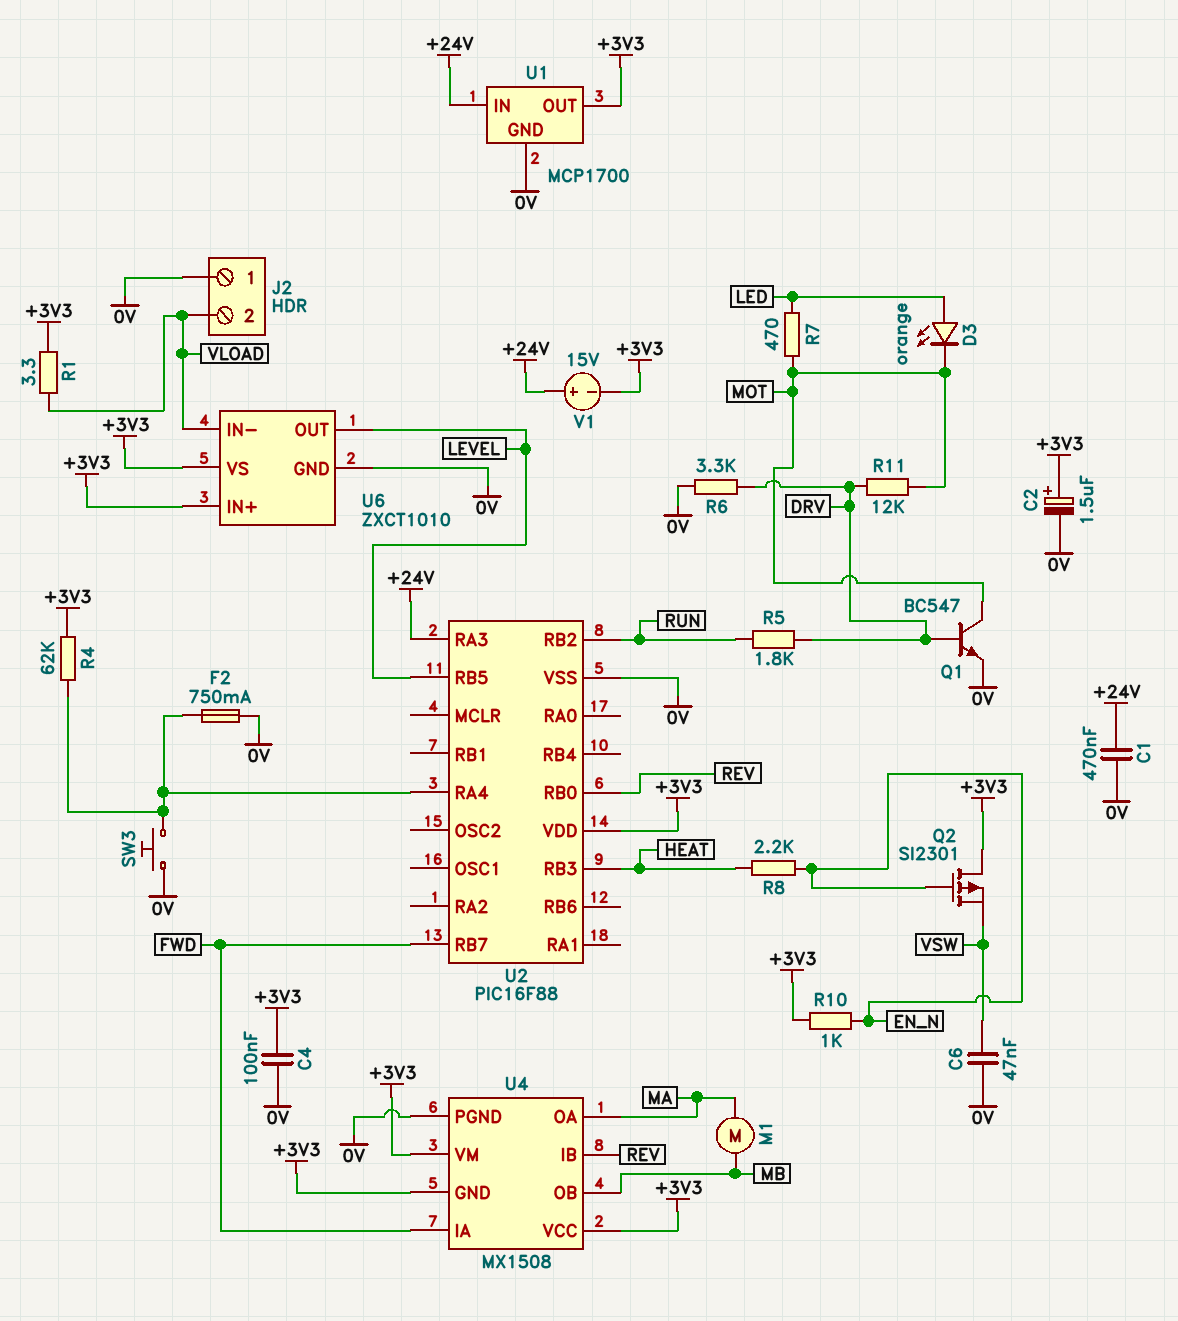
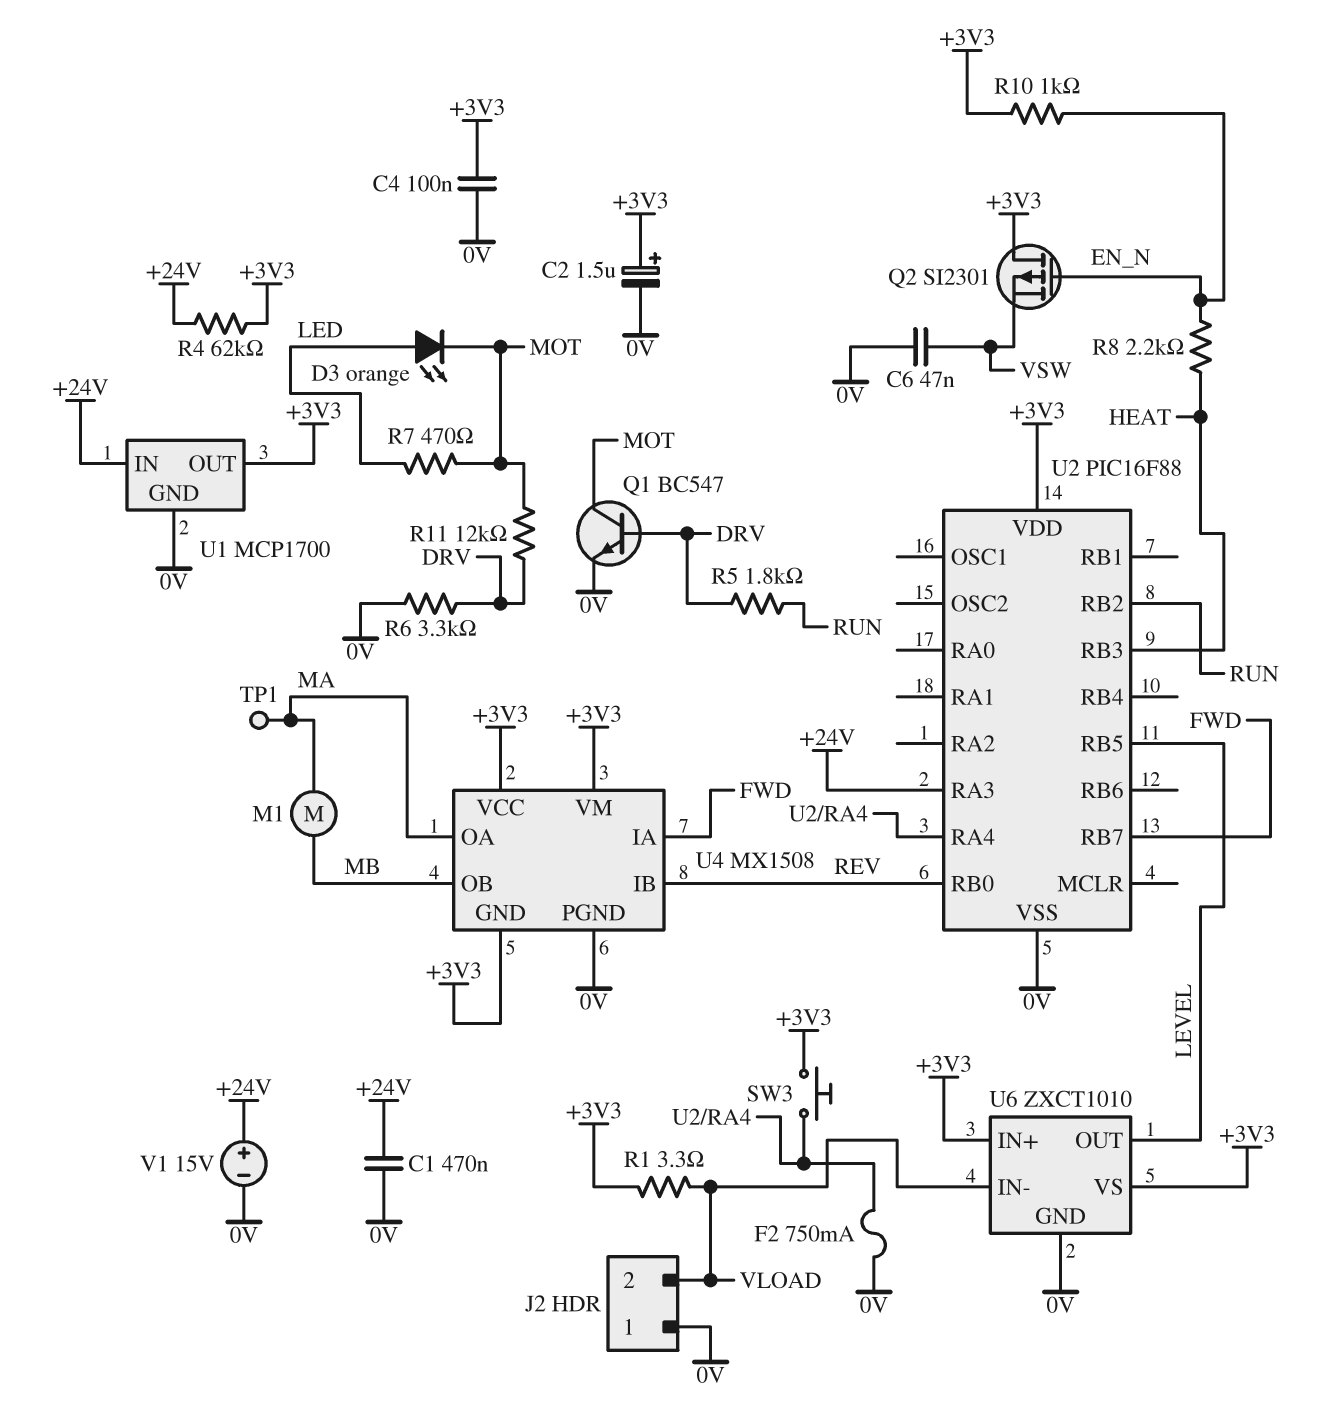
R4: 62k (+3V3, U2/RA4) -> 62k (+3V3, +24V)
SW3: button (0V, U2/RA4) -> button (+3V3, U2/RA4)
TP1: none -> test point (MA)
V1: 15V (plus +24V, minus +3V3) -> 15V (plus +24V, minus 0V)

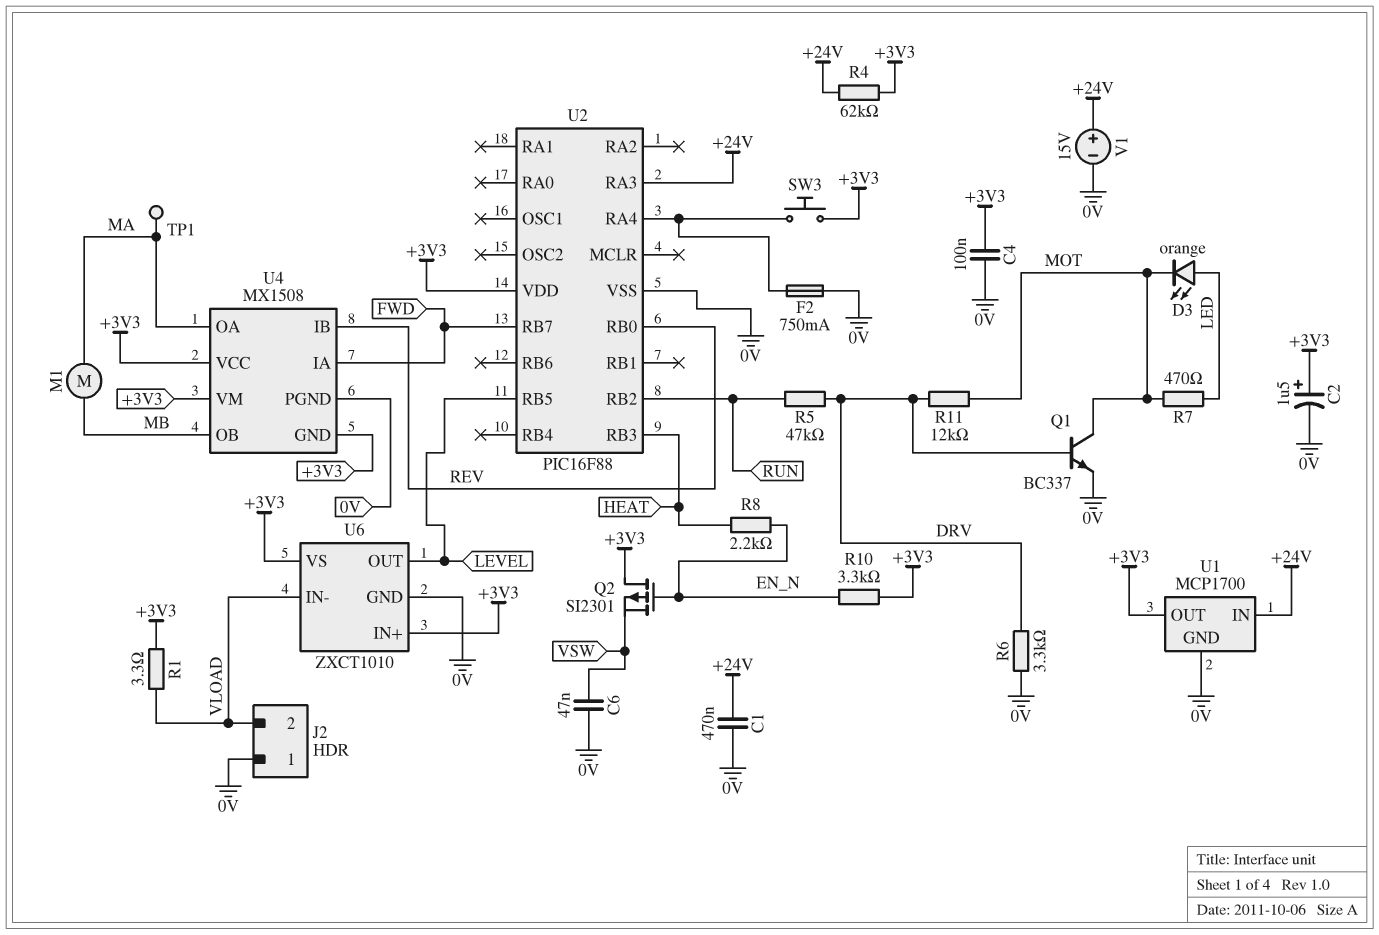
Q1: NPN BC547 (B DRV, C MOT, E 0V) -> NPN BC337 (B DRV, C MOT, E 0V)
R5: 1.8k (DRV, RUN) -> 47k (DRV, RUN)
R10: 1k (+3V3, EN_N) -> 3.3k (+3V3, EN_N)

